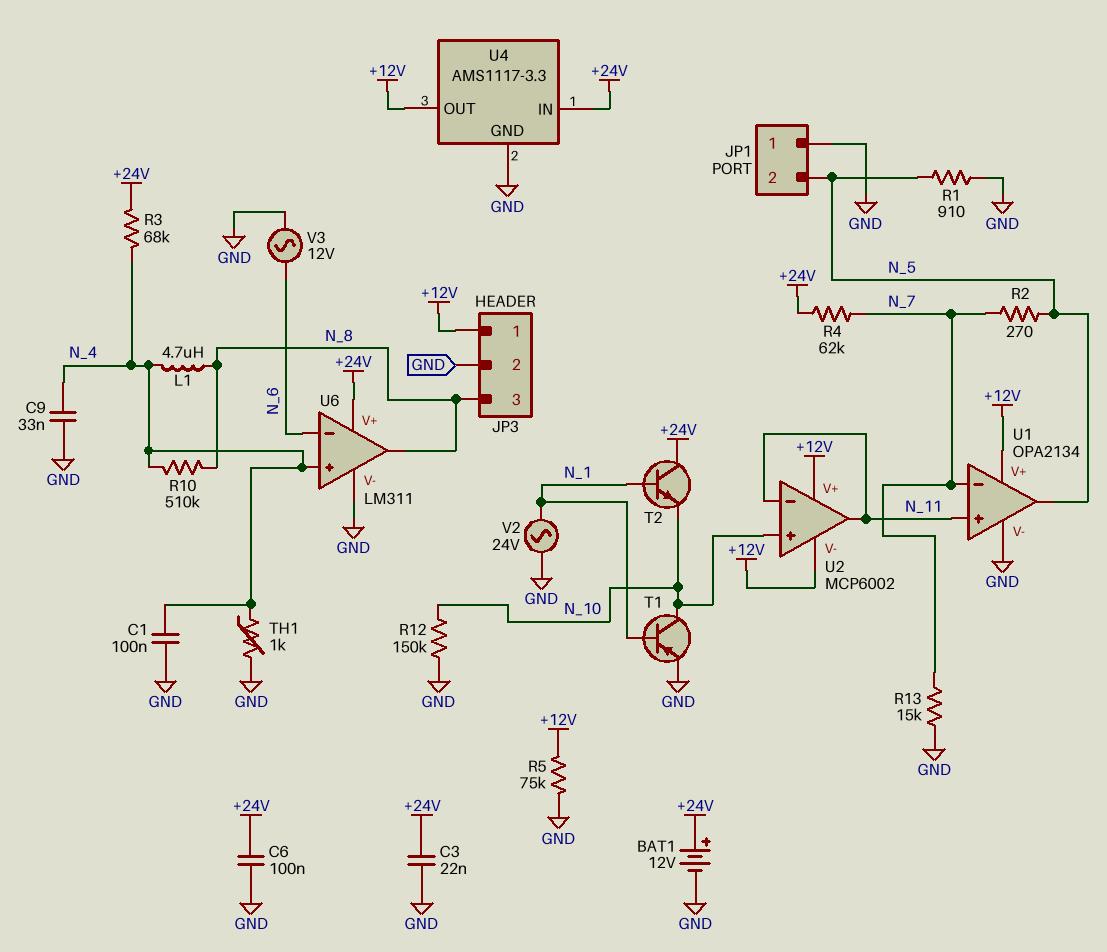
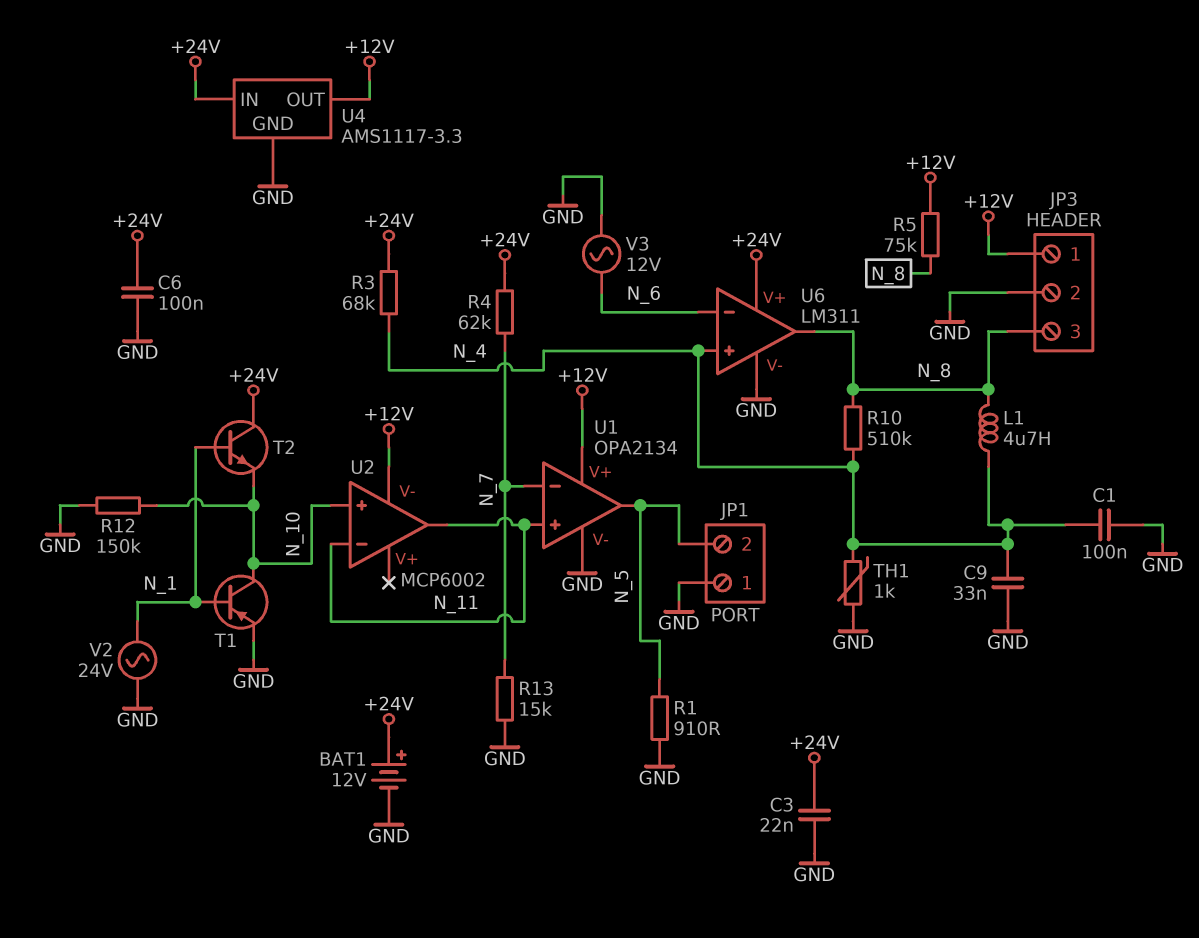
R2: 270 (N_5, N_7) -> none
R5: 75k (+12V, GND) -> 75k (+12V, N_8)
U2 pin V+: +12V -> none

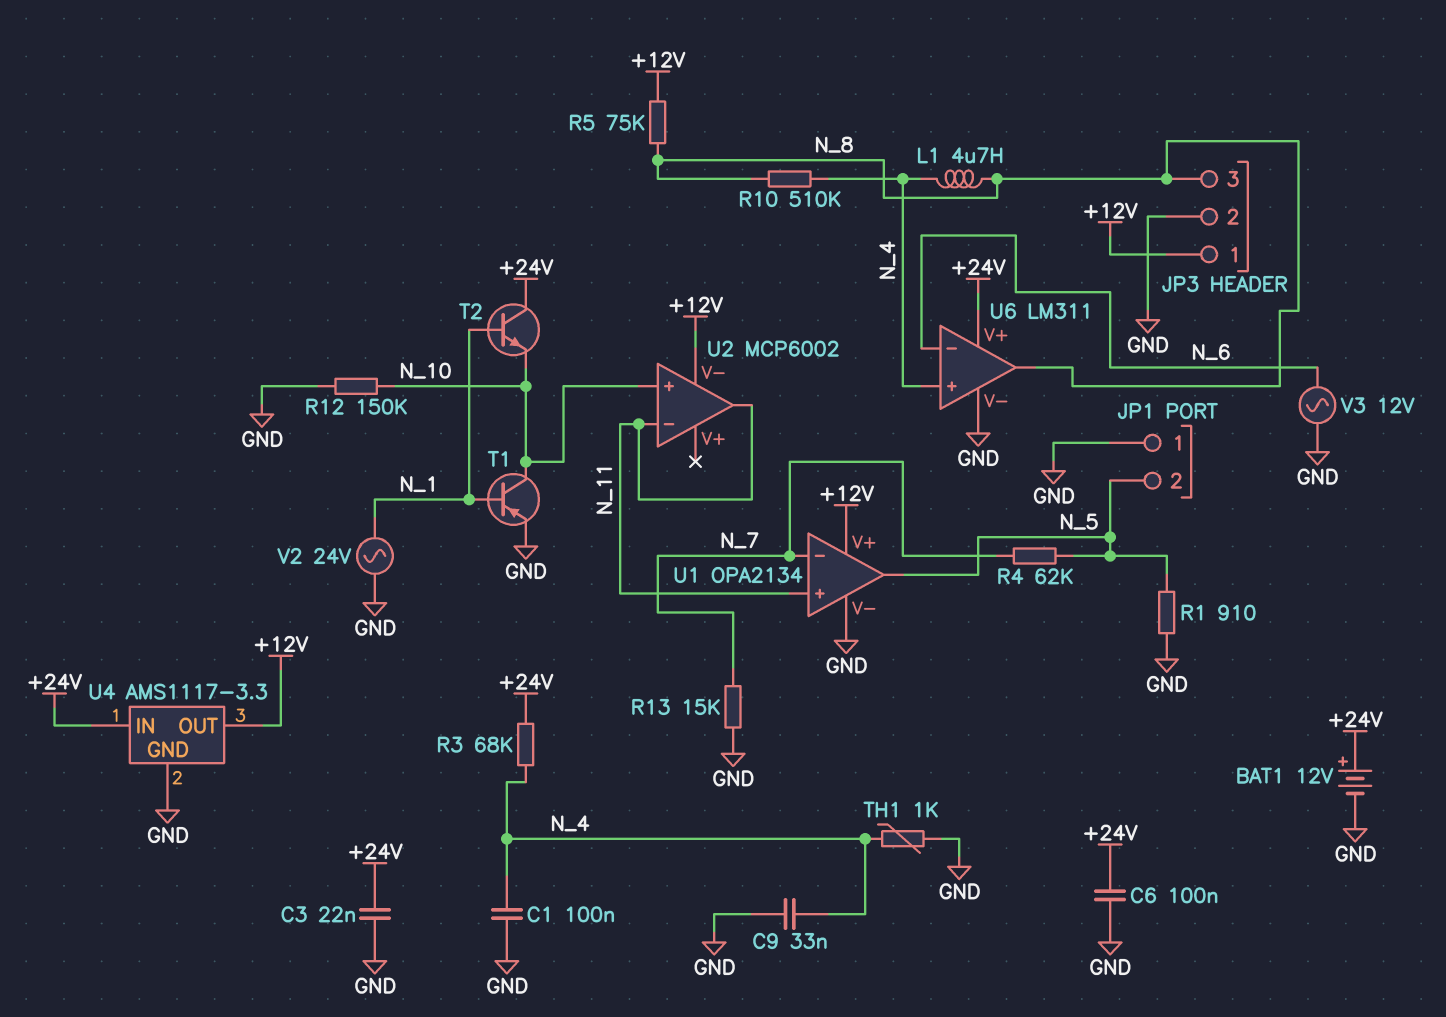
R4: 62k (+24V, N_7) -> 62k (N_5, N_7)

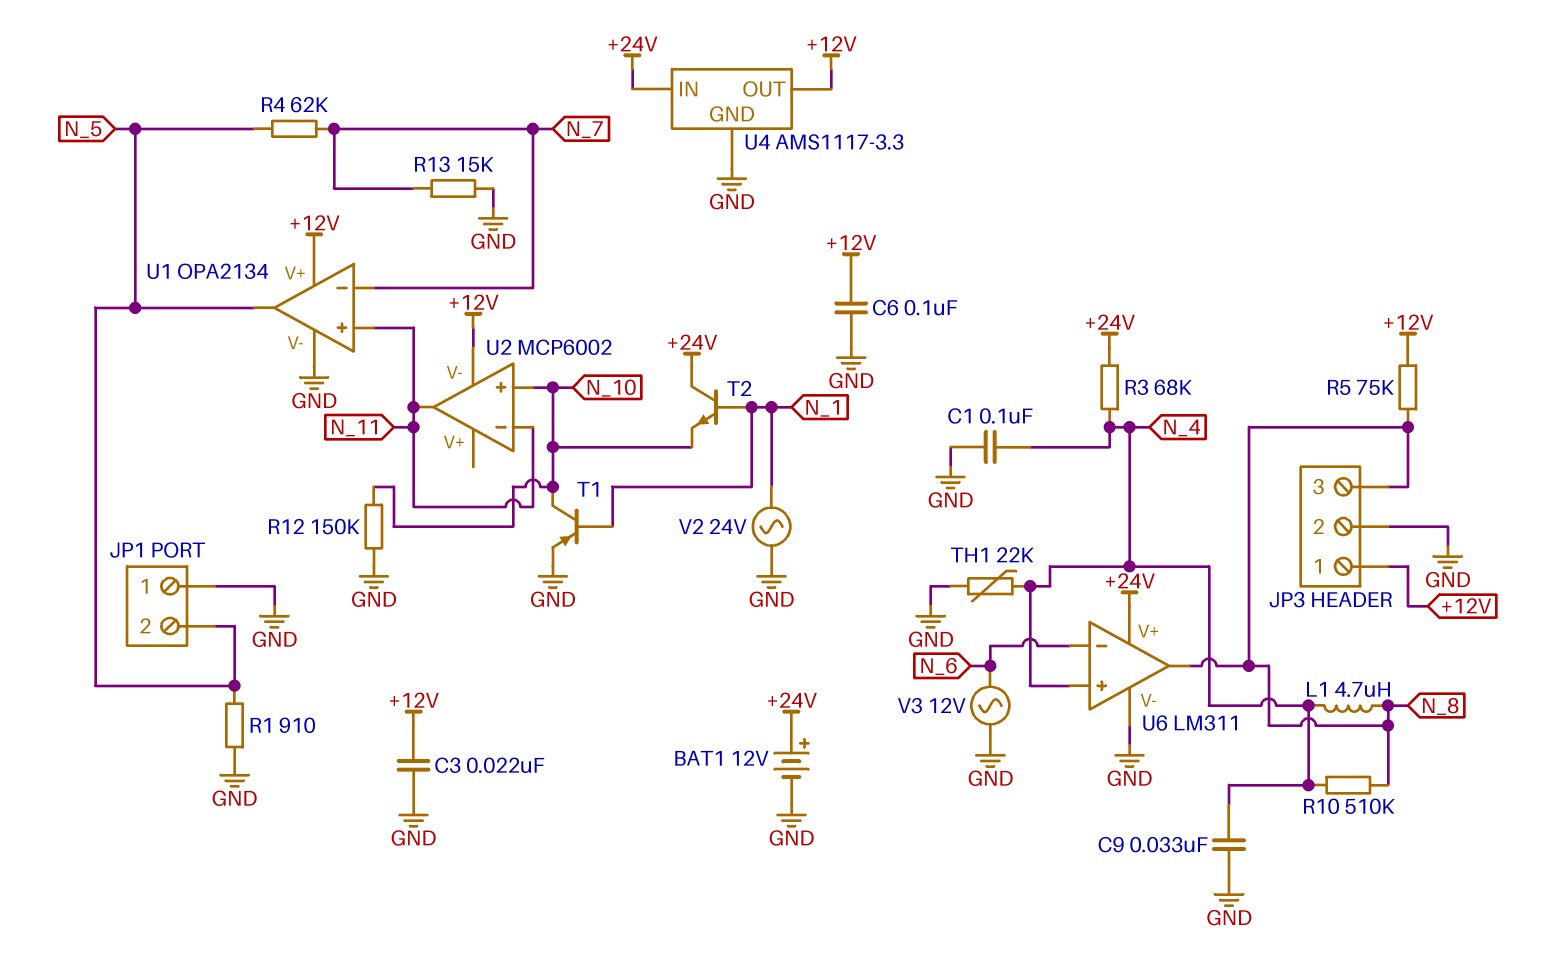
C3: 22nF (+24V, GND) -> 22nF (+12V, GND)
C6: 100nF (+24V, GND) -> 100nF (+12V, GND)
TH1: 1k (GND, N_4) -> 22k (GND, N_4)

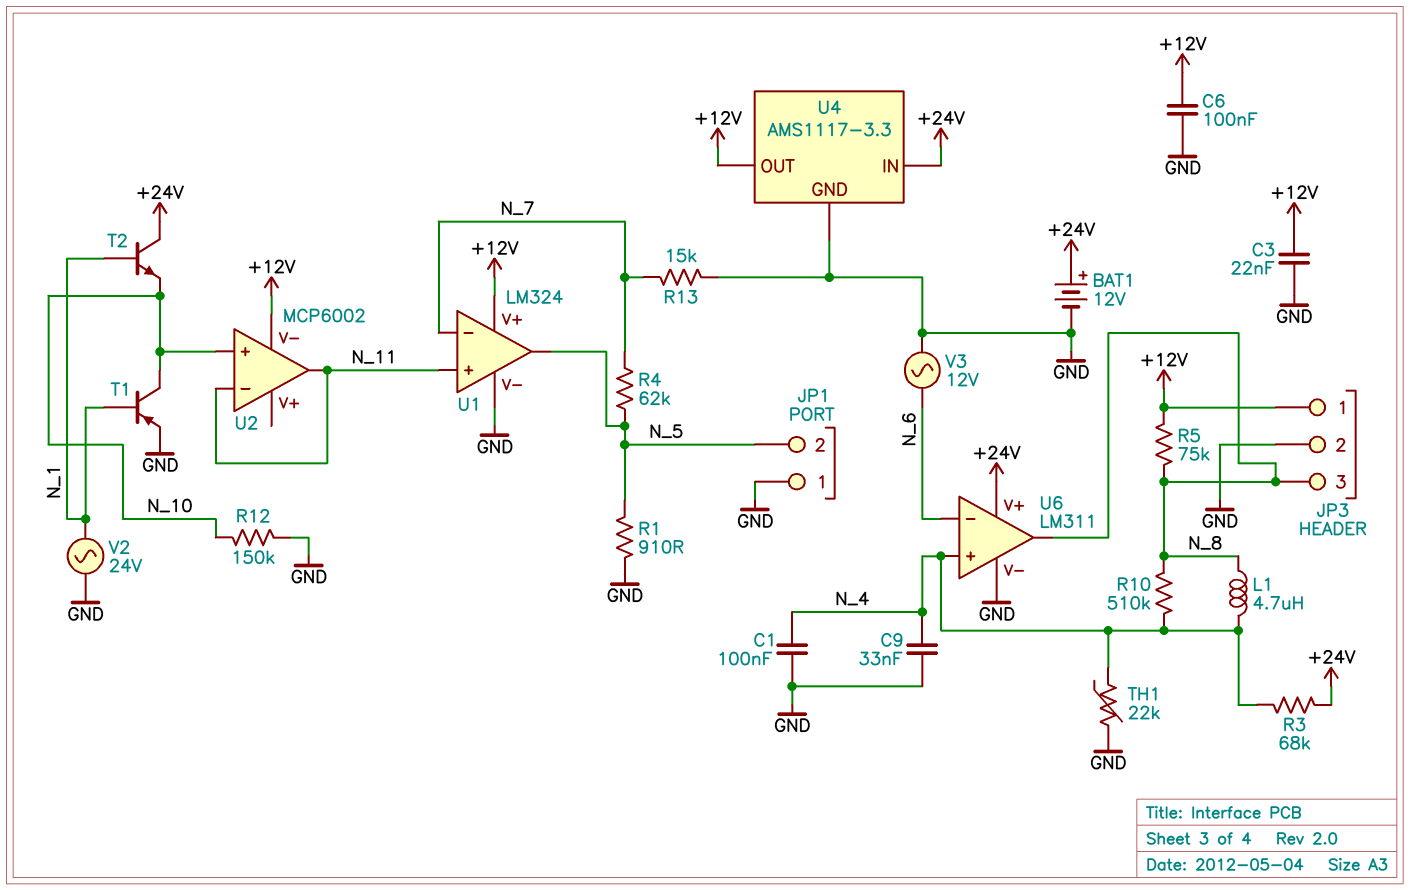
U1: OPA2134 -> LM324

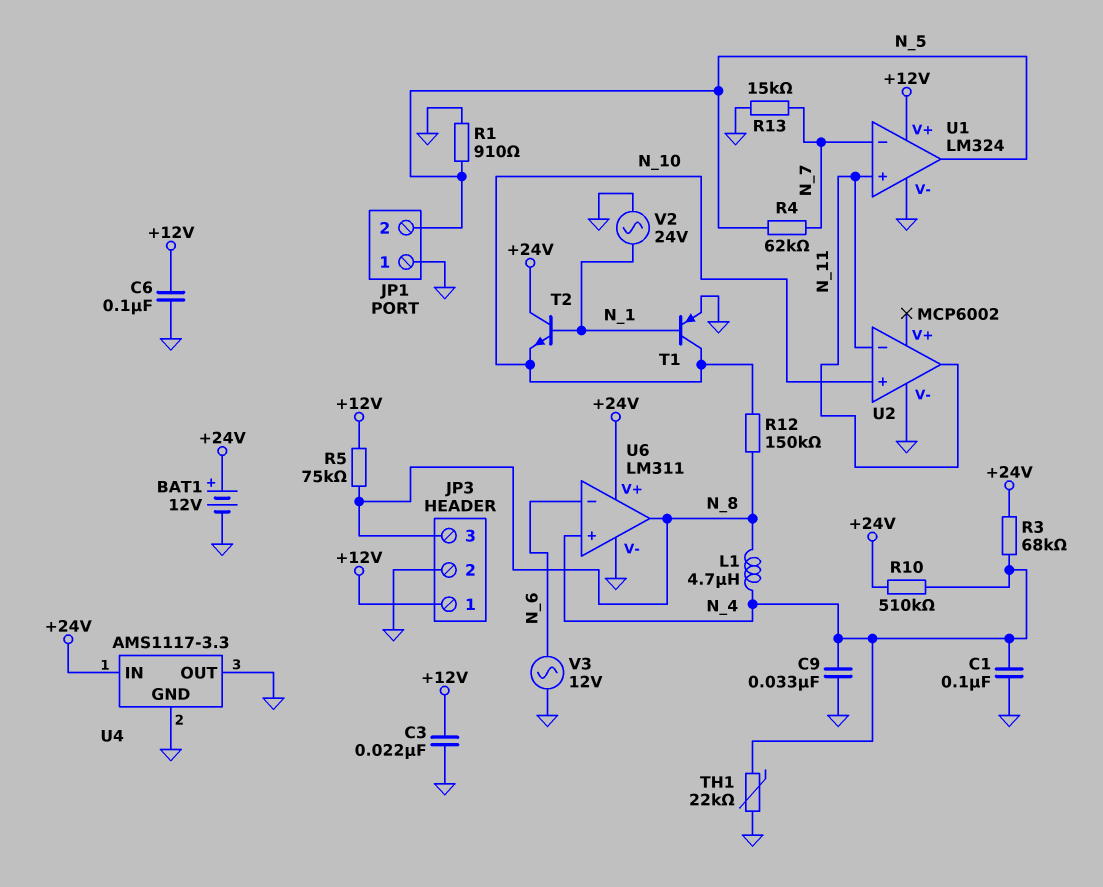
R10: 510k (N_4, N_8) -> 510k (+24V, N_4)
R12: 150k (GND, N_10) -> 150k (N_8, N_10)
U2 pin V-: +12V -> GND
U4 pin OUT: +12V -> GND

